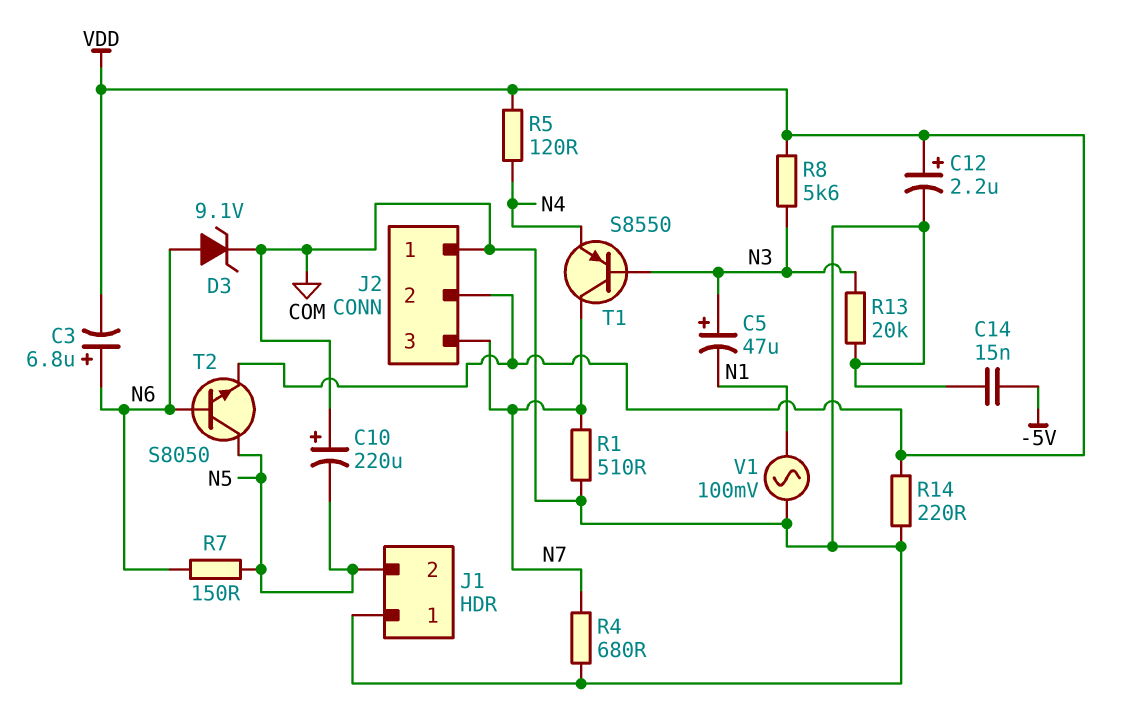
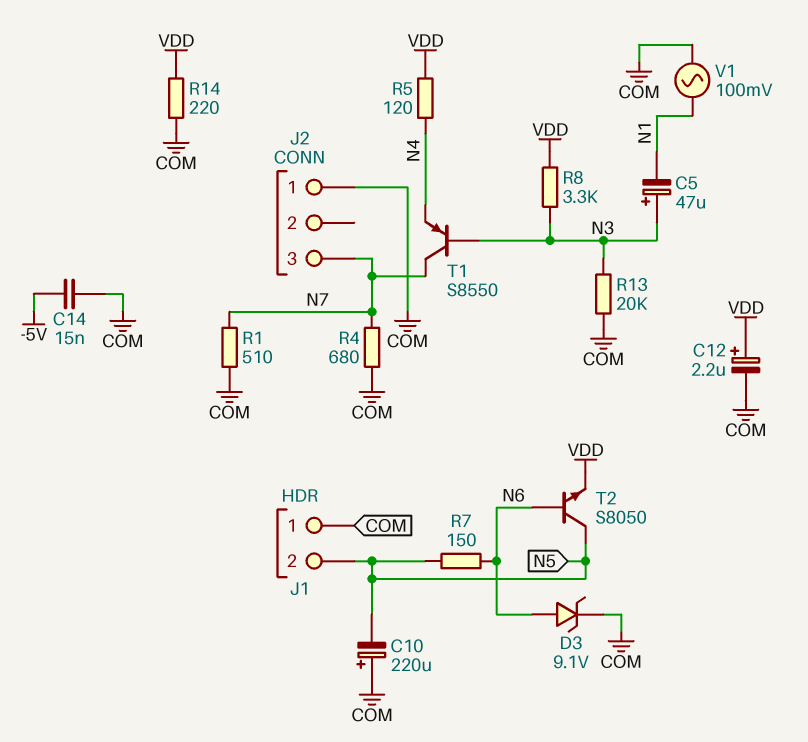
C3: 6.8uF (plus N6, minus VDD) -> none
J2 pin 2: VDD -> none
R8: 5.6k (N3, VDD) -> 3.3k (N3, VDD)

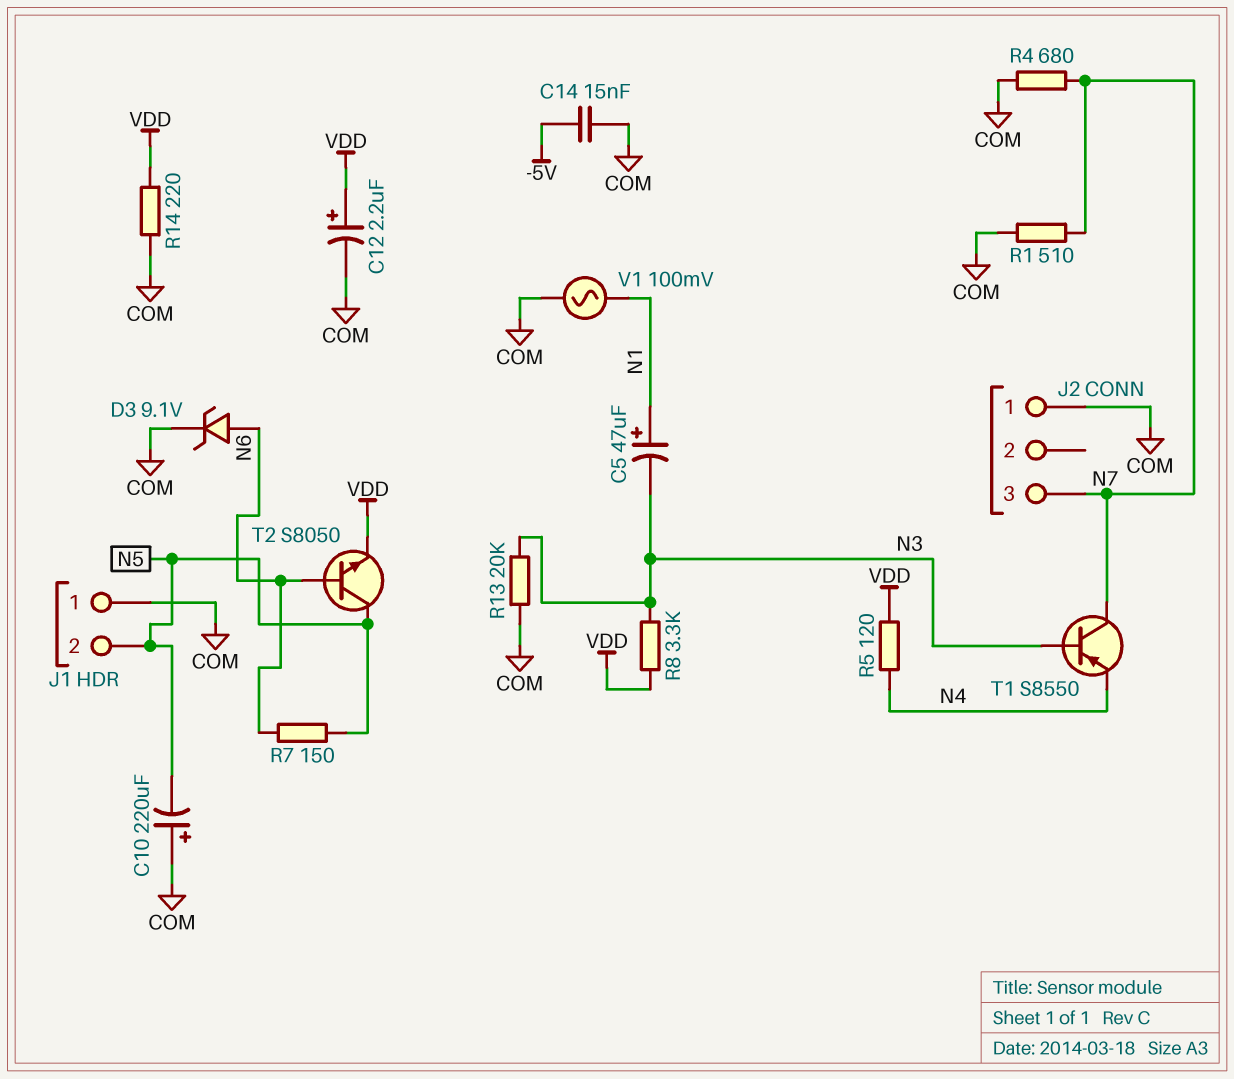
C5: 47uF (plus N3, minus N1) -> 47uF (plus N1, minus N3)

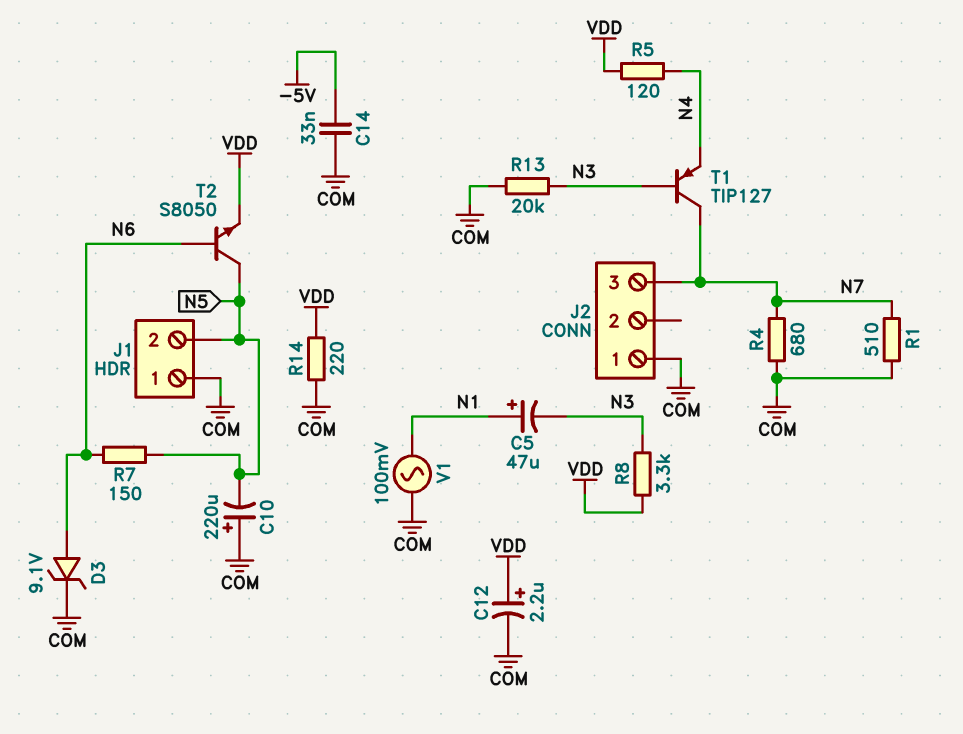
C14: 15nF (-5V, COM) -> 33nF (-5V, COM)
T1: PNP S8550 (B N3, C N7, E N4) -> PNP TIP127 (B N3, C N7, E N4)

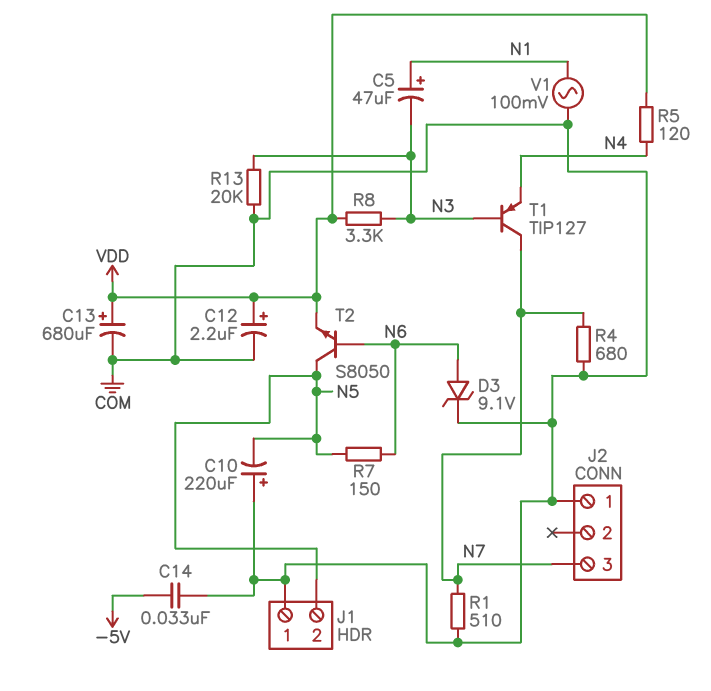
C13: none -> 680uF (plus VDD, minus COM)
R14: 220 (COM, VDD) -> none

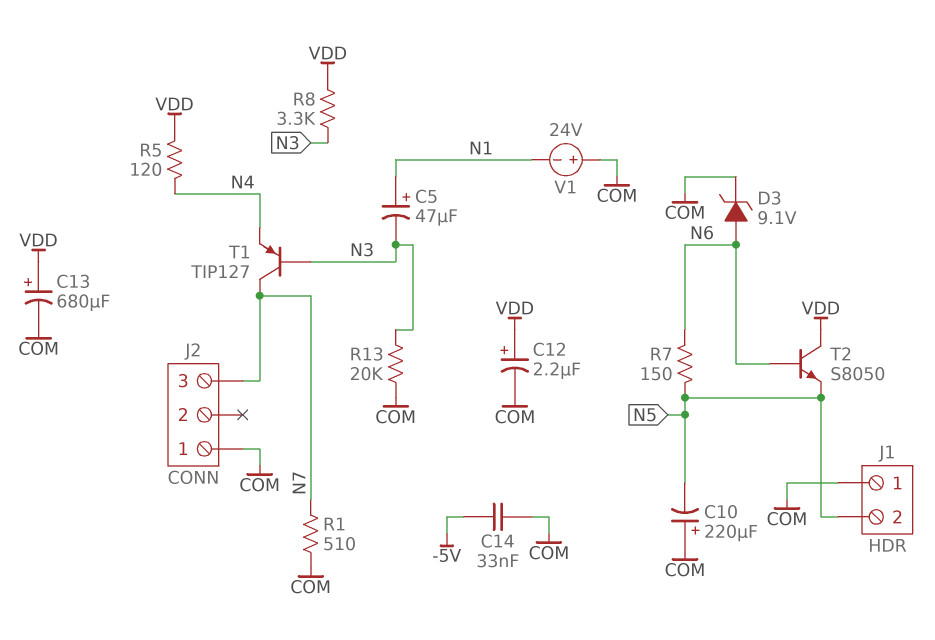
R4: 680 (COM, N7) -> none
T2: NPN S8050 (B N6, C N5, E VDD) -> NPN S8050 (B N6, C VDD, E N5)
V1: AC 100mV (COM, N1) -> 24V (plus COM, minus N1)

